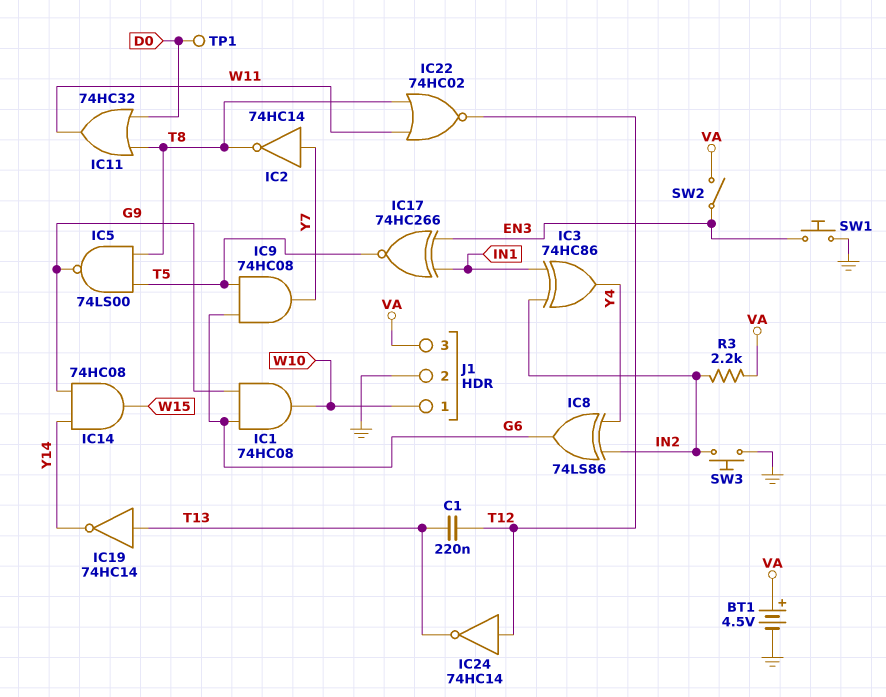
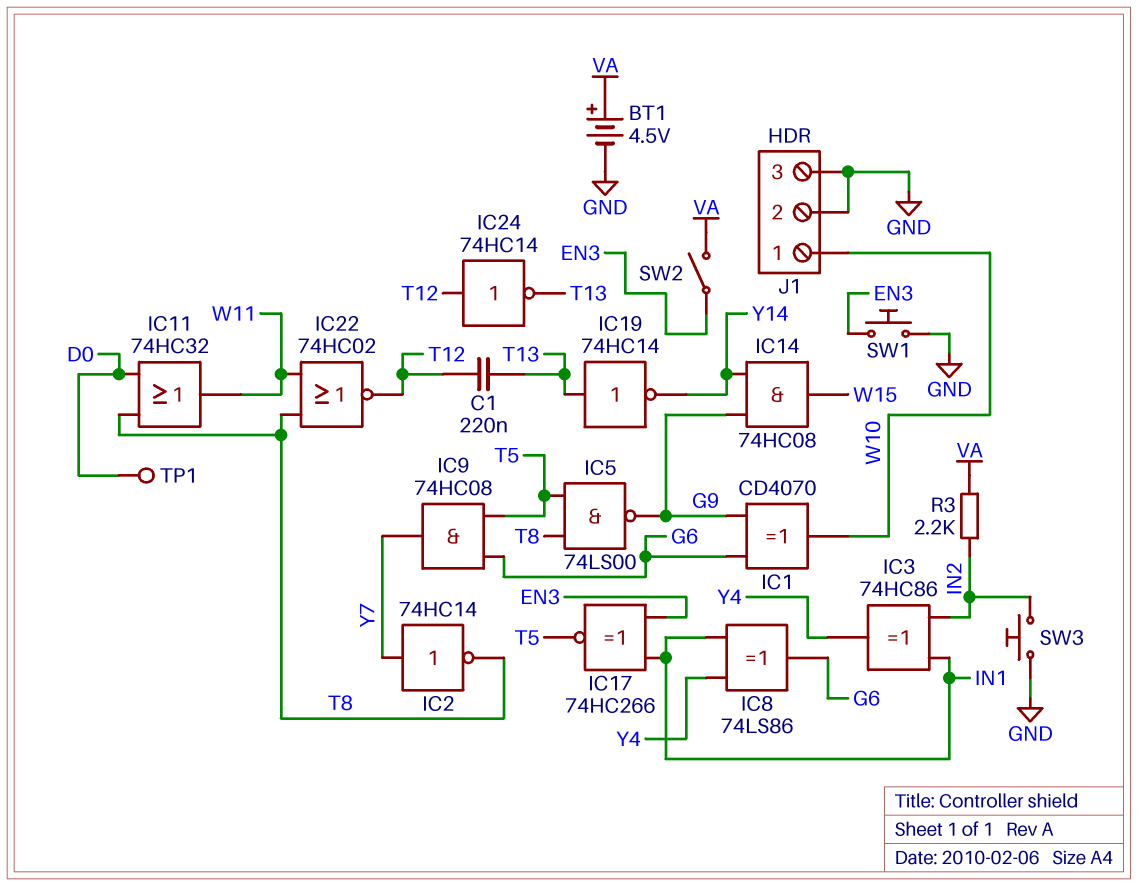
IC1: AND 74HC08 (in G6, in G9, out W10) -> XOR CD4070 (in G6, in G9, out W10)
IC8: XOR 74LS86 (in IN2, in Y4, out G6) -> XOR 74LS86 (in IN1, in Y4, out G6)
J1 pin 3: VA -> GND

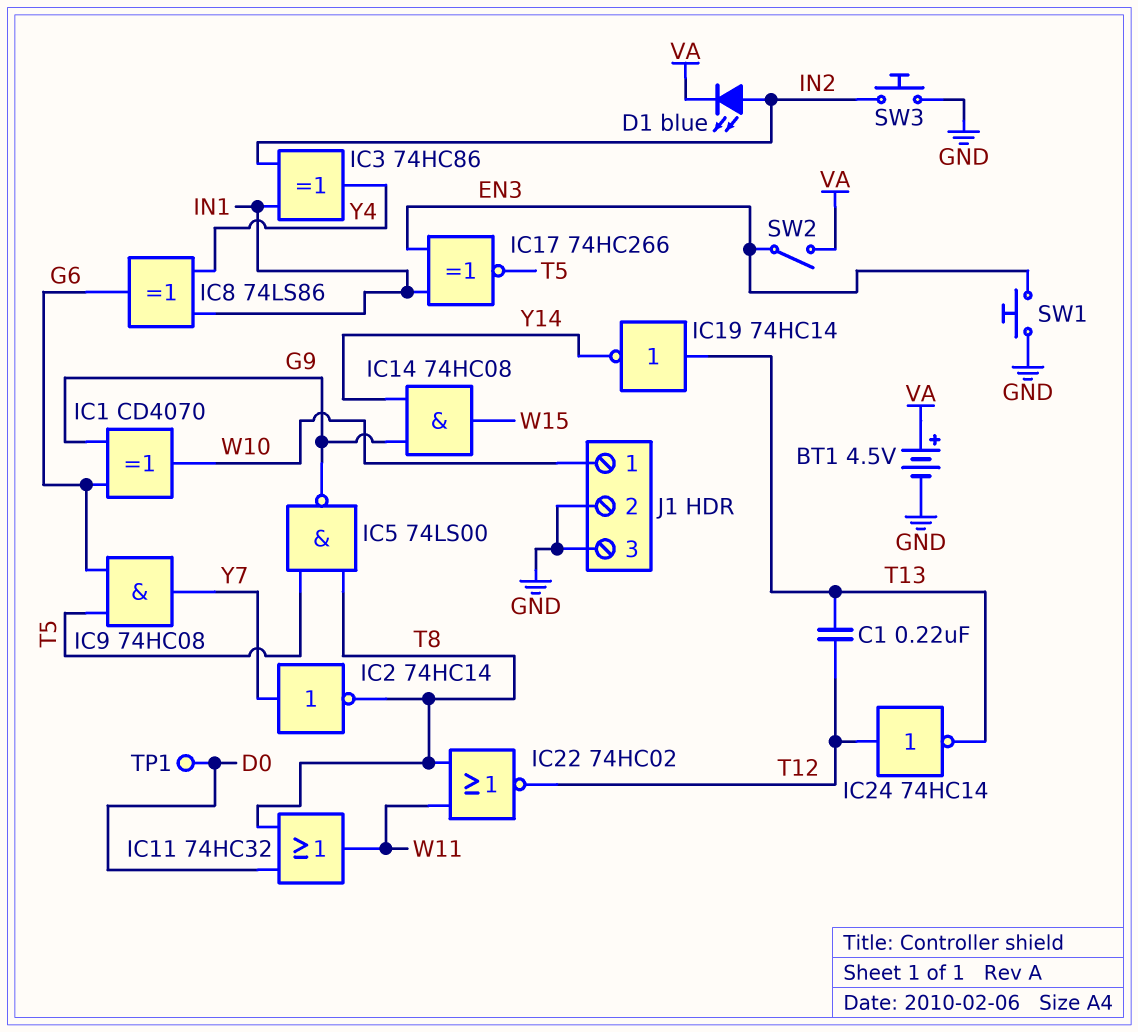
D1: none -> LED blue (A IN2, K VA)
R3: 2.2k (IN2, VA) -> none

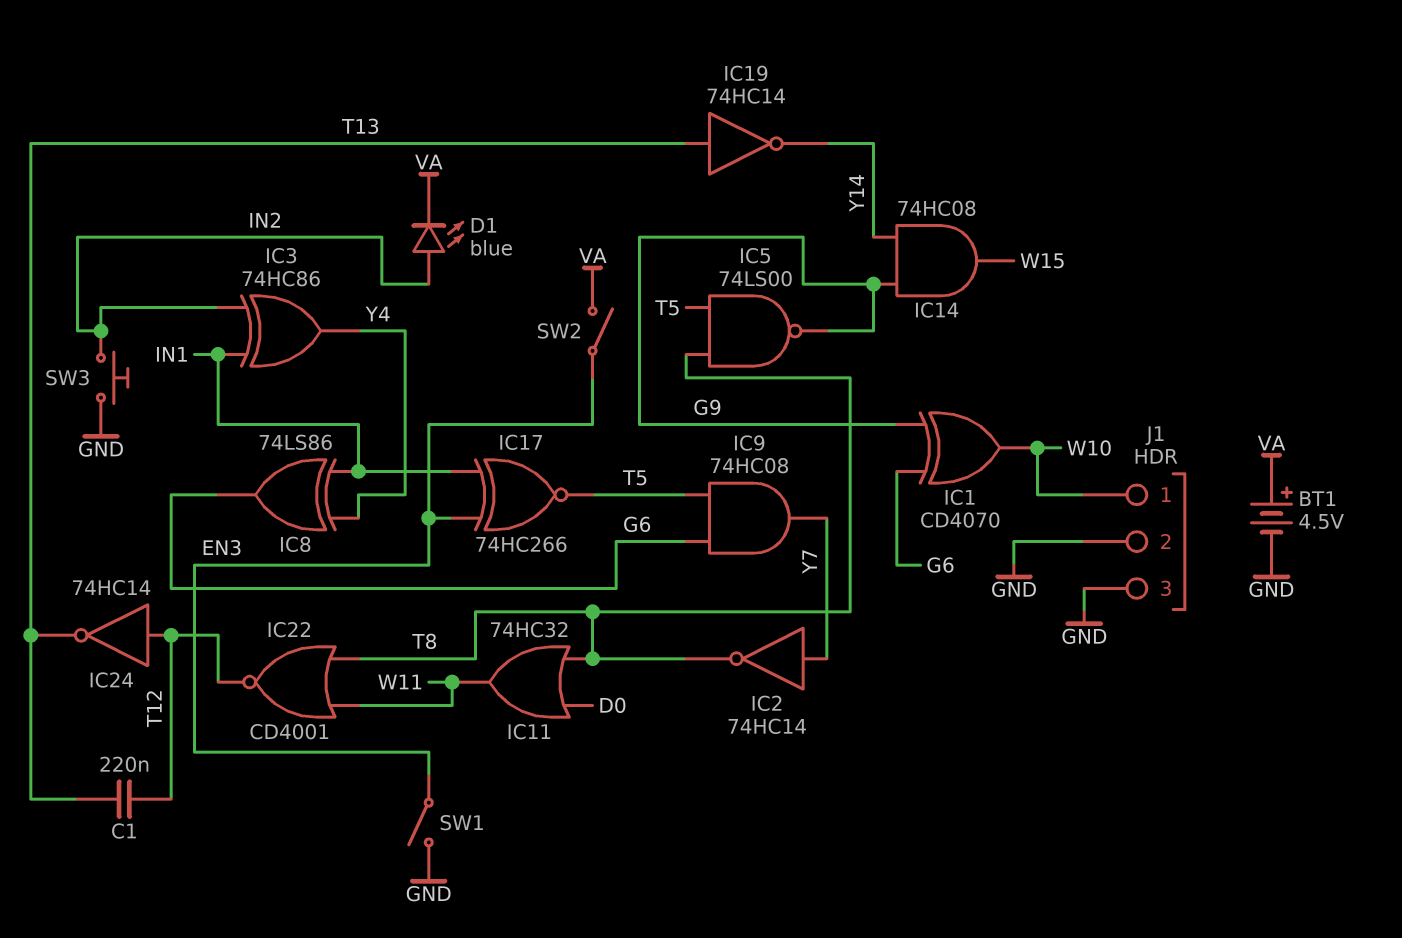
IC22: NOR 74HC02 (in T8, in W11, out T12) -> NOR CD4001 (in T8, in W11, out T12)
SW1: button (EN3, GND) -> switch (EN3, GND)
TP1: test point (D0) -> none

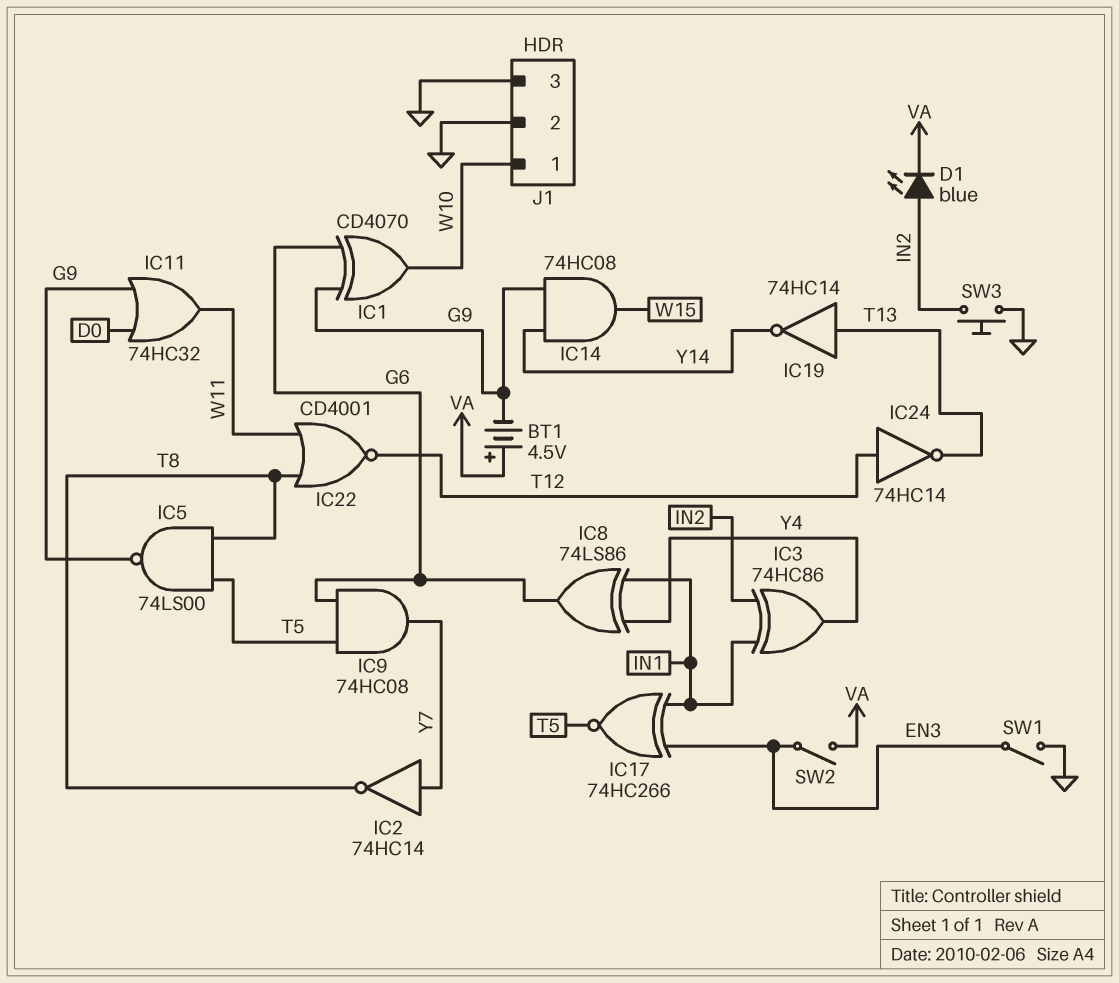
BT1: 4.5V (plus VA, minus GND) -> 4.5V (plus VA, minus G9)
C1: 220nF (T12, T13) -> none
IC11: OR 74HC32 (in D0, in T8, out W11) -> OR 74HC32 (in D0, in G9, out W11)

